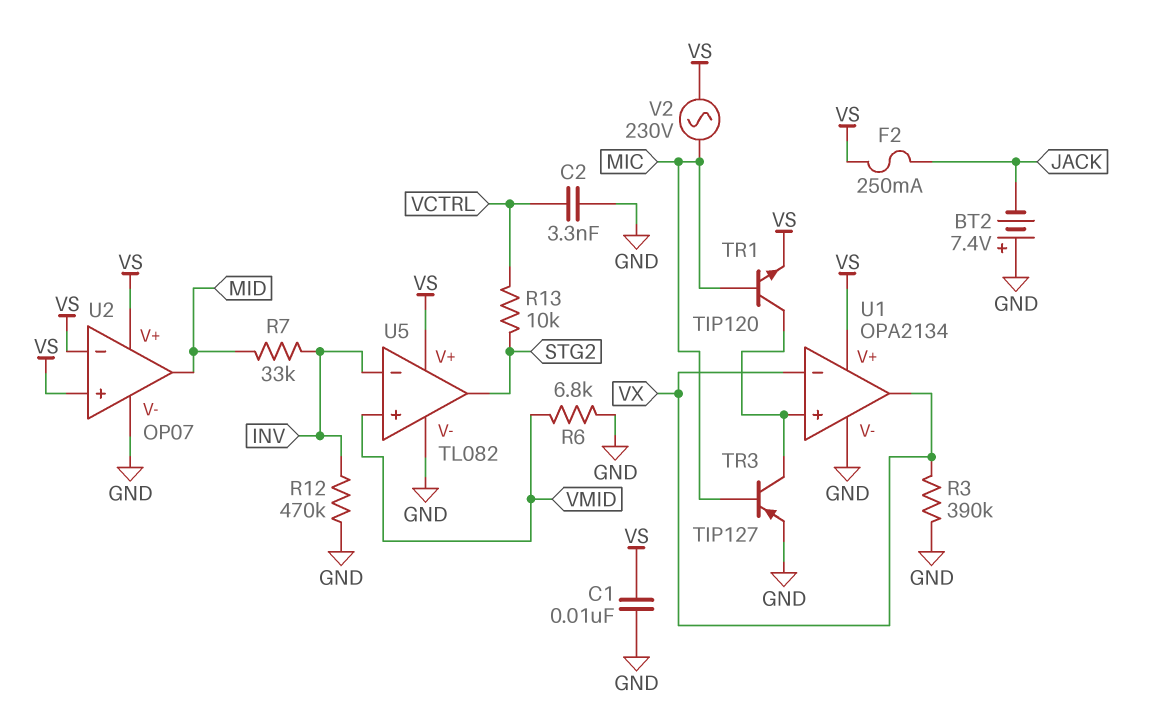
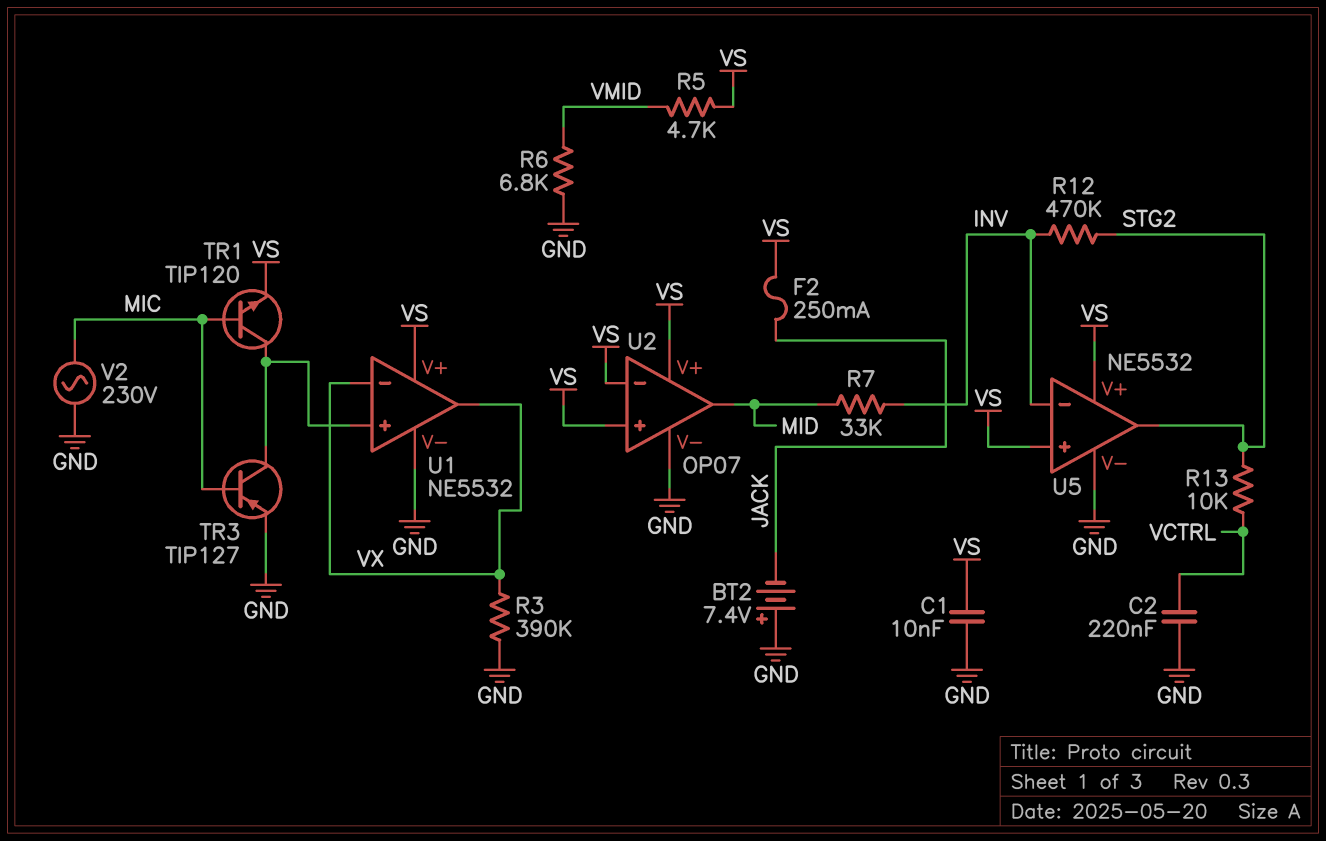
C2: 3.3nF (GND, VCTRL) -> 220nF (GND, VCTRL)
R5: none -> 4.7k (VMID, VS)
R12: 470k (GND, INV) -> 470k (INV, STG2)
U1: OPA2134 -> NE5532
U5: TL082 -> NE5532
U5 pin in+: VMID -> VS
V2: AC 230V (MIC, VS) -> AC 230V (GND, MIC)

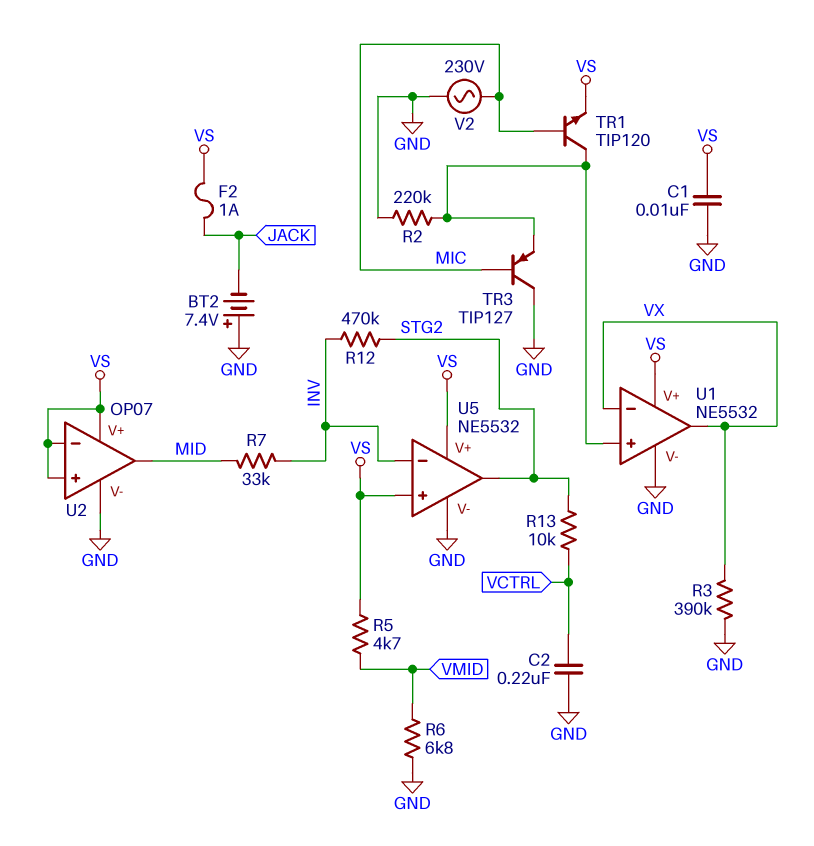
F2: 250mA (JACK, VS) -> 1A (JACK, VS)
R2: none -> 220k (GND, U1/in+)
TR3: PNP TIP127 (B MIC, C U1/in+, E GND) -> PNP TIP127 (B MIC, C GND, E U1/in+)

